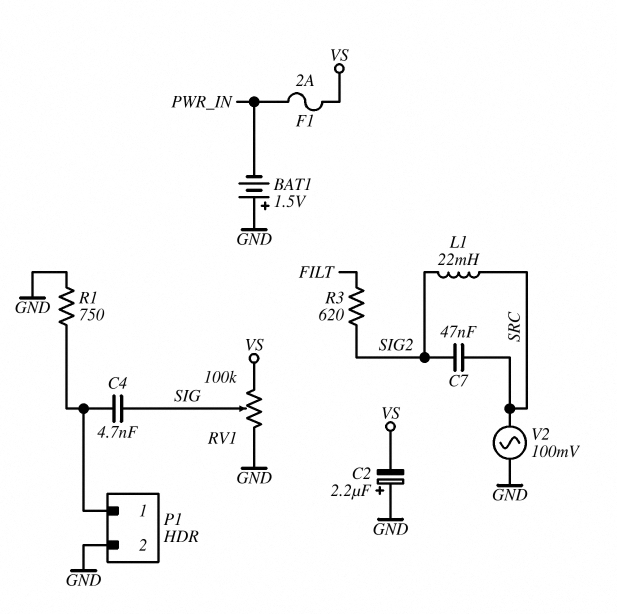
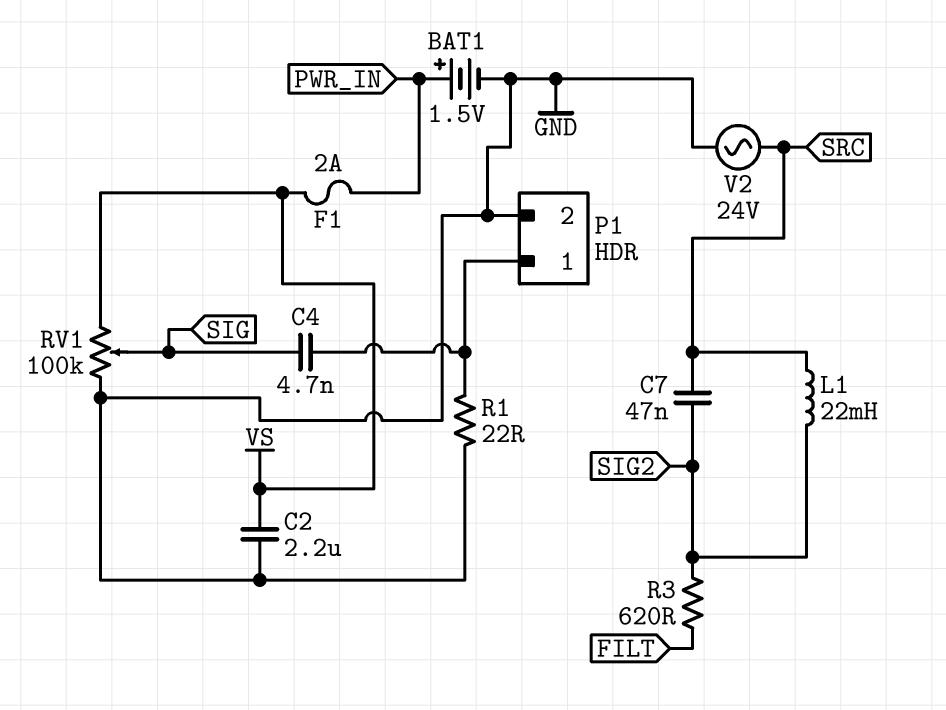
BAT1: 1.5V (plus GND, minus PWR_IN) -> 1.5V (plus PWR_IN, minus GND)
C2: 2.2uF (plus GND, minus VS) -> 2.2uF (GND, VS)
R1: 750 (GND, P1/1) -> 22 (GND, P1/1)
V2: AC 100mV (GND, SRC) -> AC 24V (GND, SRC)

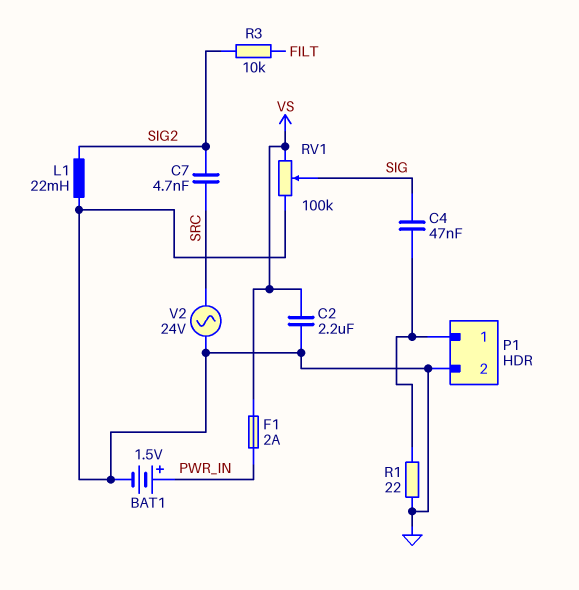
C4: 4.7nF (P1/1, SIG) -> 47nF (P1/1, SIG)
C7: 47nF (SIG2, SRC) -> 4.7nF (SIG2, SRC)
L1: 22mH (SIG2, SRC) -> 22mH (GND, SIG2)
R3: 620 (FILT, SIG2) -> 10k (FILT, SIG2)

